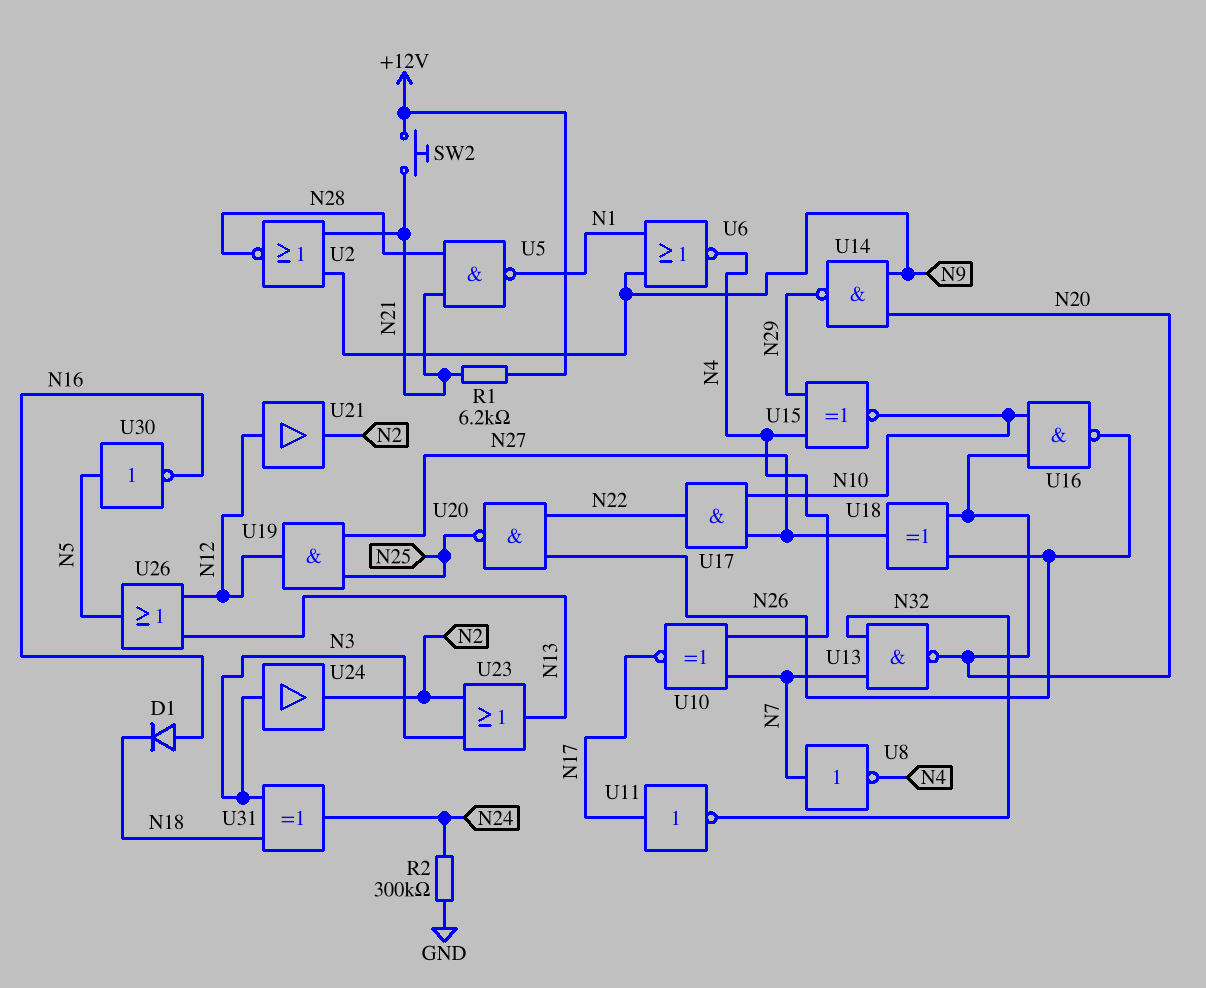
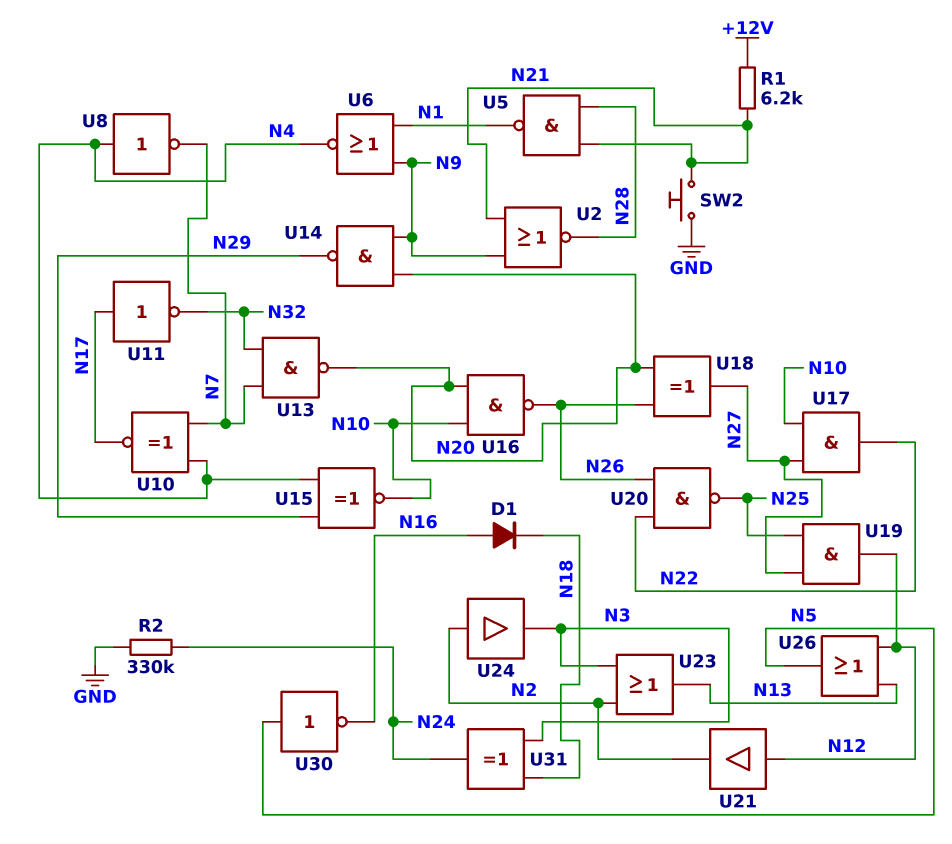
R2: 300k (GND, N24) -> 330k (GND, N24)
SW2: button (+12V, N21) -> button (GND, N21)
U8: NOT (in N7, out N4) -> NOT (in N4, out N7)
U24: buffer (in N3, out N2) -> buffer (in N2, out N3)

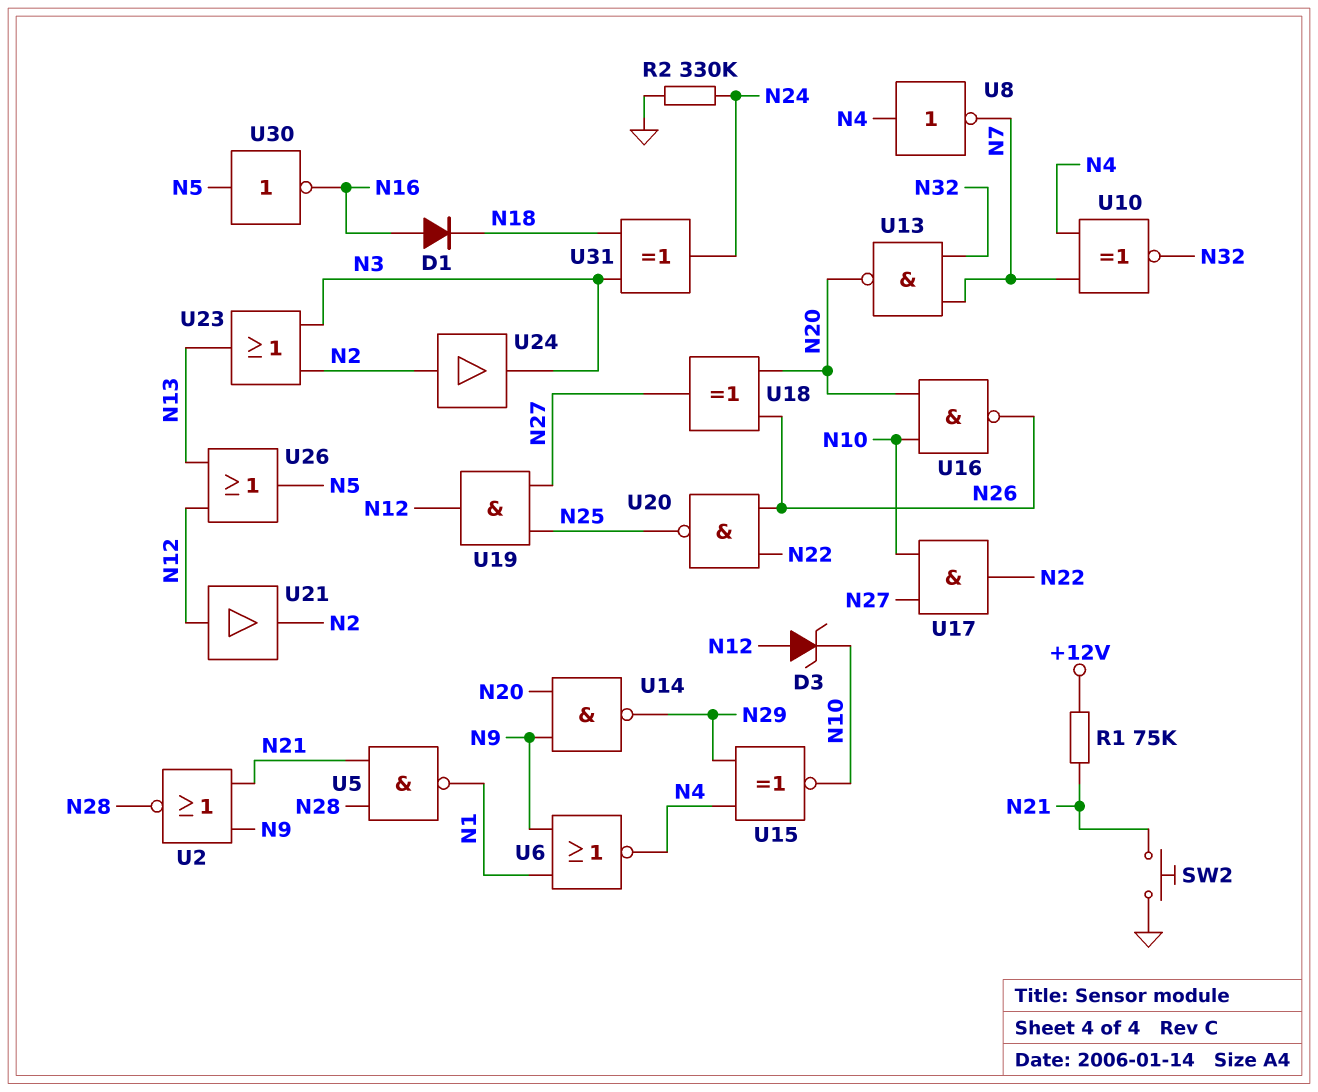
D3: none -> zener (A N12, K N10)
R1: 6.2k (+12V, N21) -> 75k (+12V, N21)
U10: XNOR (in N4, in N7, out N17) -> XNOR (in N4, in N7, out N32)
U11: NOT (in N17, out N32) -> none

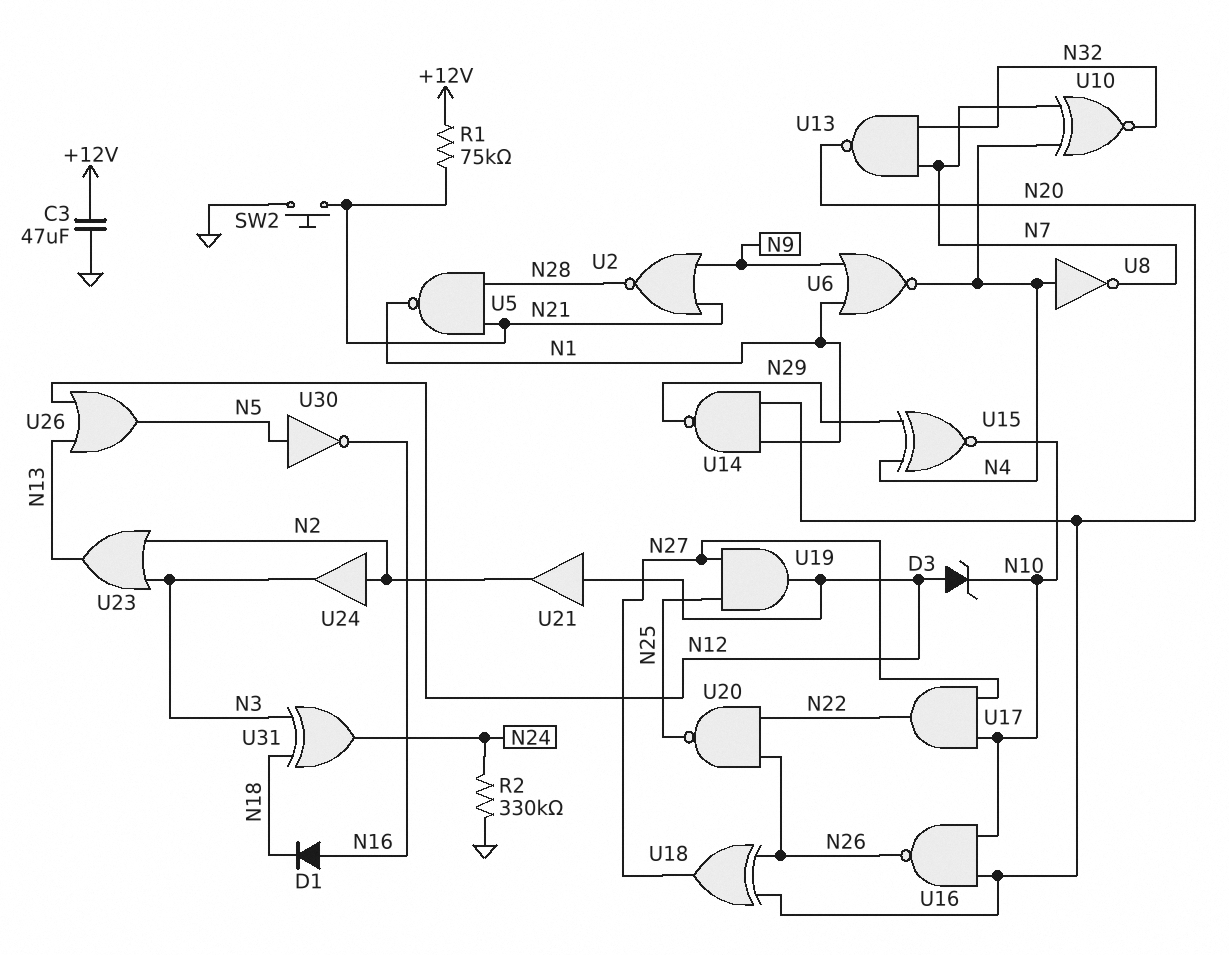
C3: none -> 47uF (+12V, GND)
U14: NAND (in N9, in N20, out N29) -> NAND (in N1, in N20, out N29)

